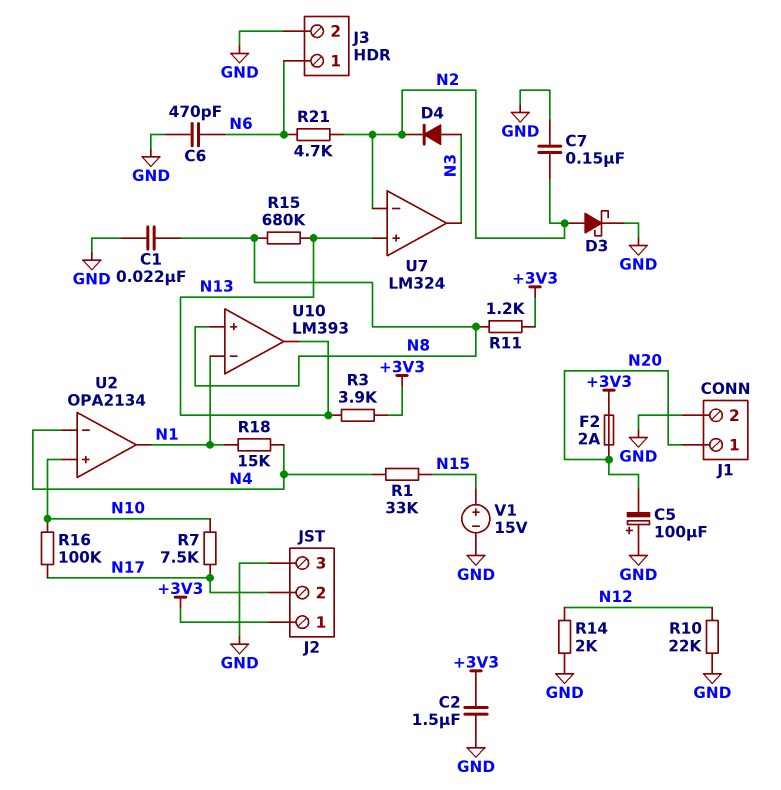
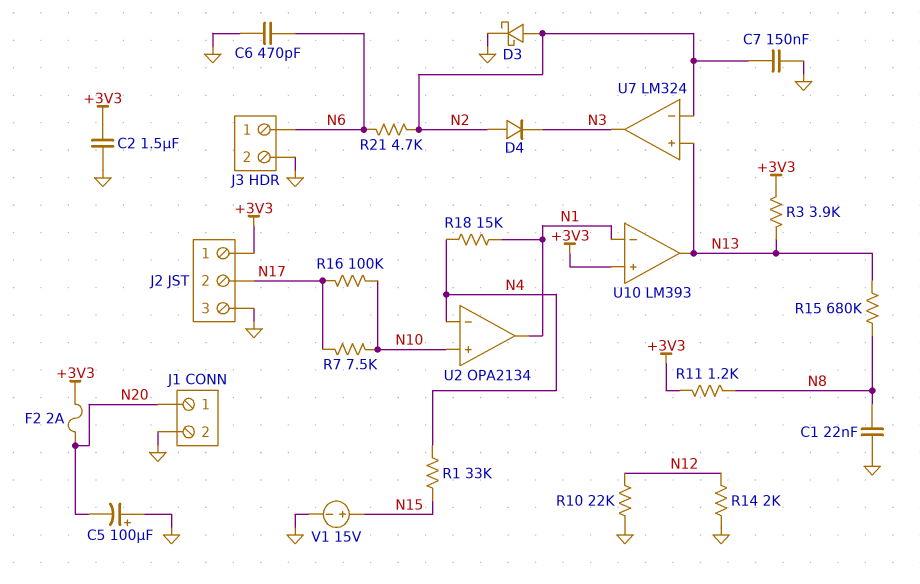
D4: diode (A N3, K N2) -> diode (A N2, K N3)
U10 pin in+: N8 -> +3V3

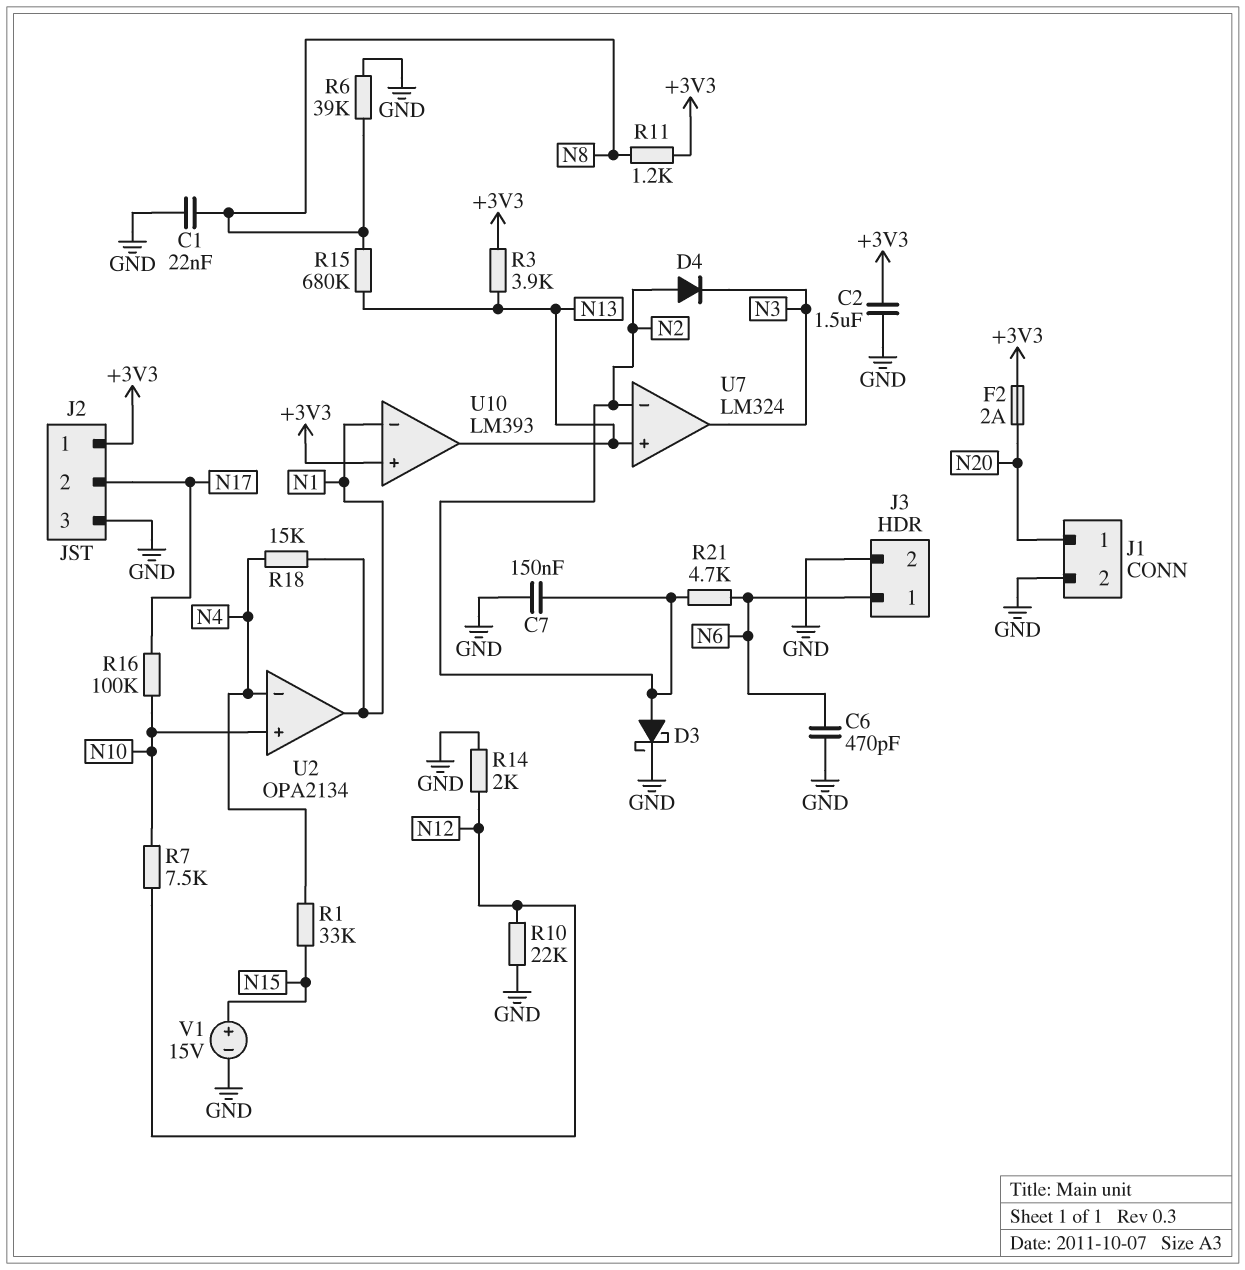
C5: 100uF (plus GND, minus N20) -> none
R6: none -> 39k (GND, N8)
R7: 7.5k (N10, N17) -> 7.5k (N10, N12)

